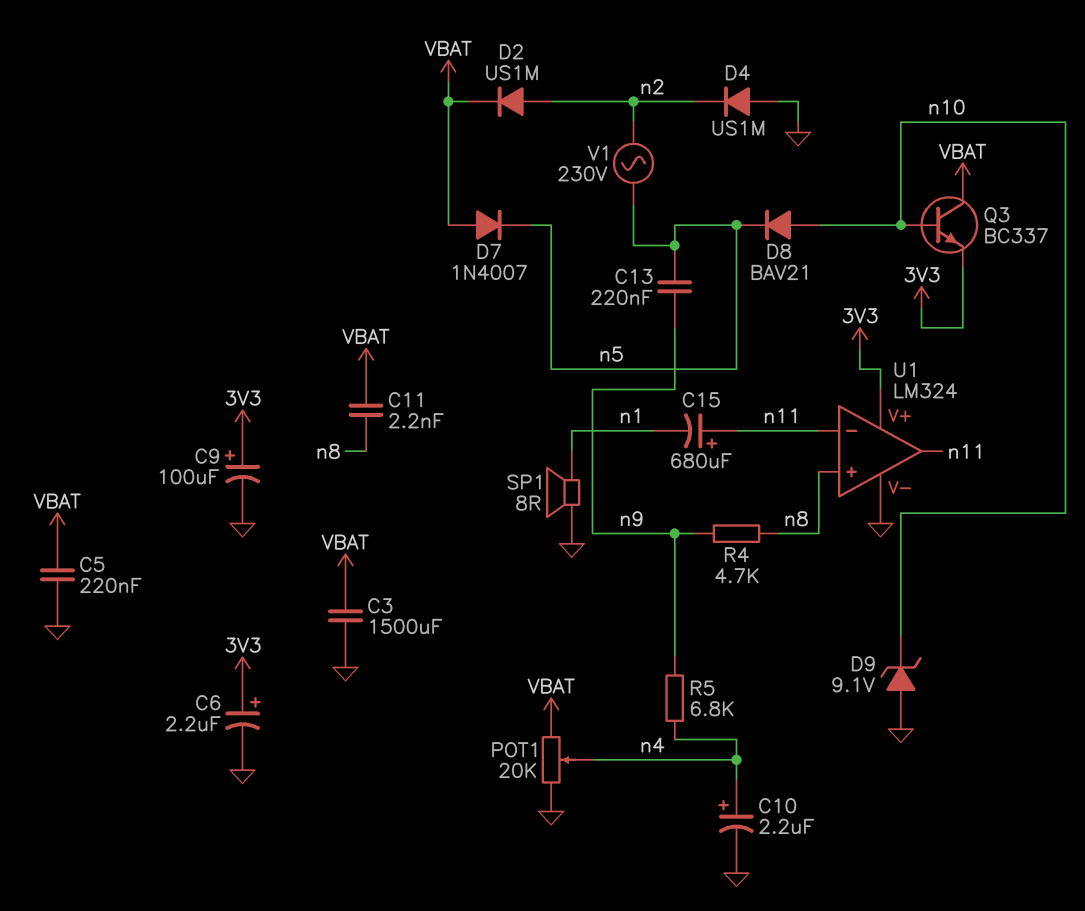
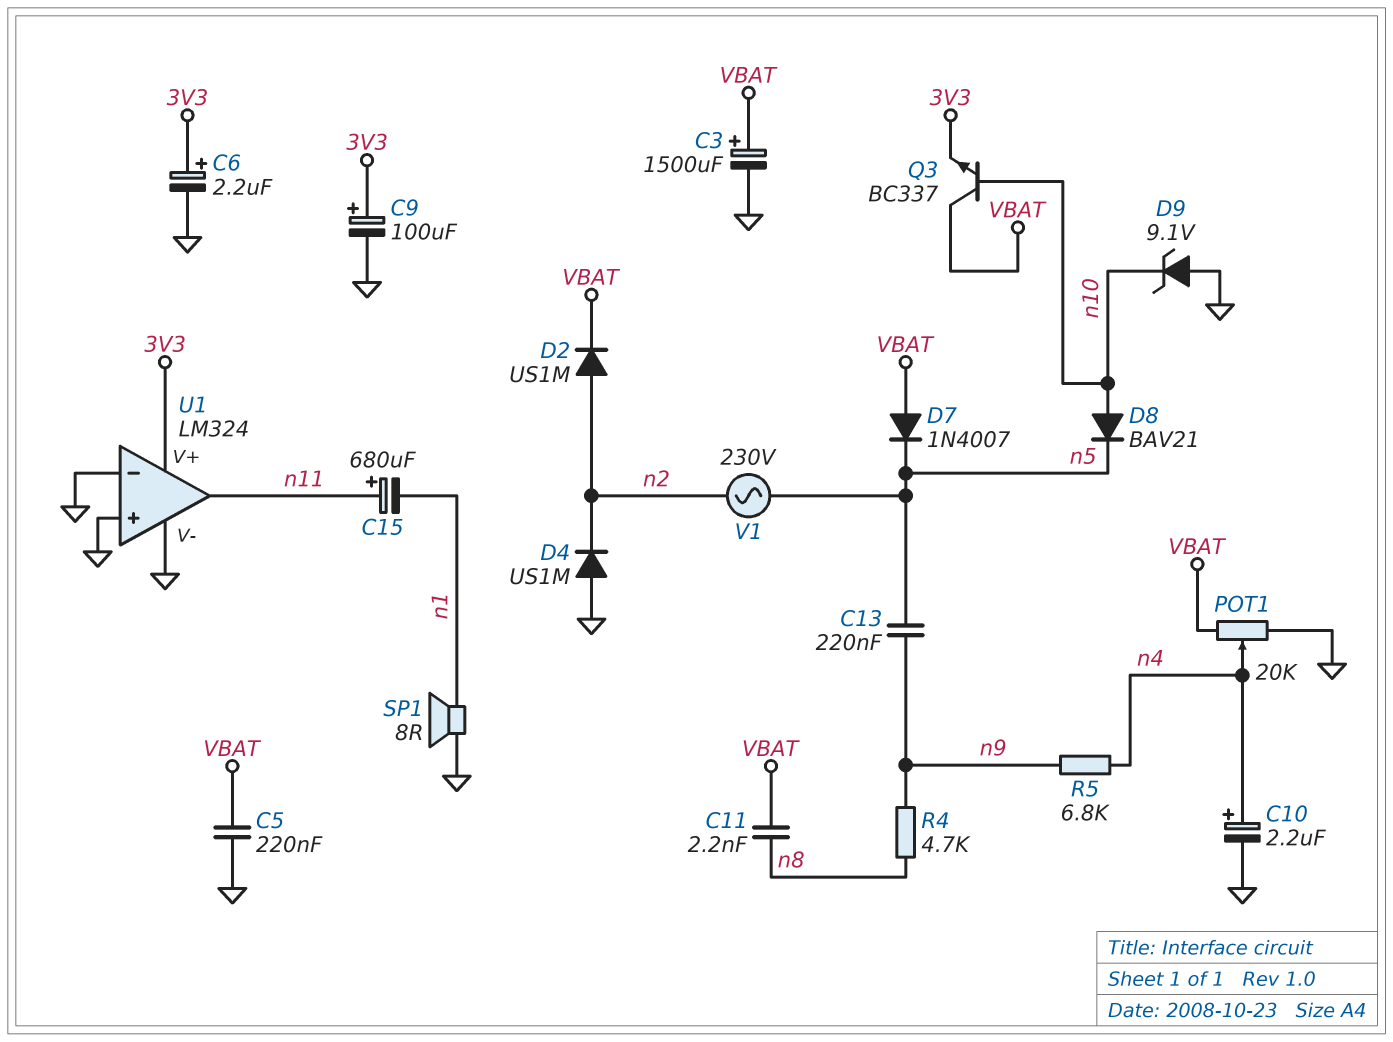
C3: 1500uF (GND, VBAT) -> 1500uF (plus VBAT, minus GND)
U1 pin in+: n8 -> GND
U1 pin in-: n11 -> GND

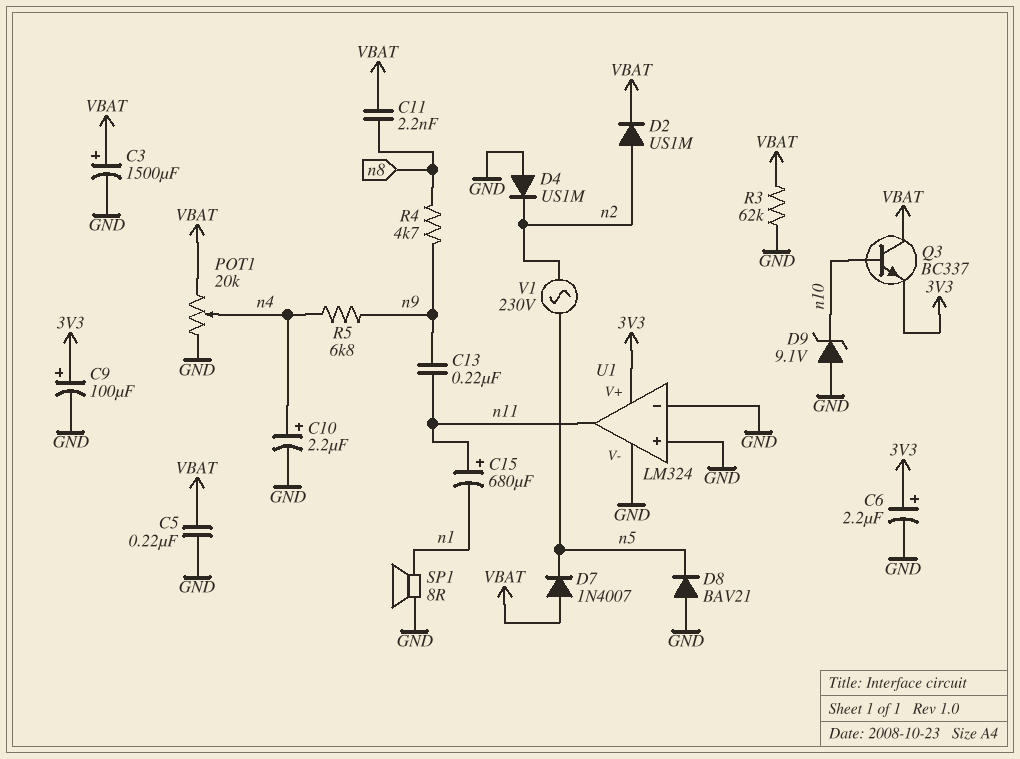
C13: 220nF (n5, n9) -> 220nF (n9, n11)
D8: diode BAV21 (A n10, K n5) -> diode BAV21 (A GND, K n5)
R3: none -> 62k (GND, VBAT)

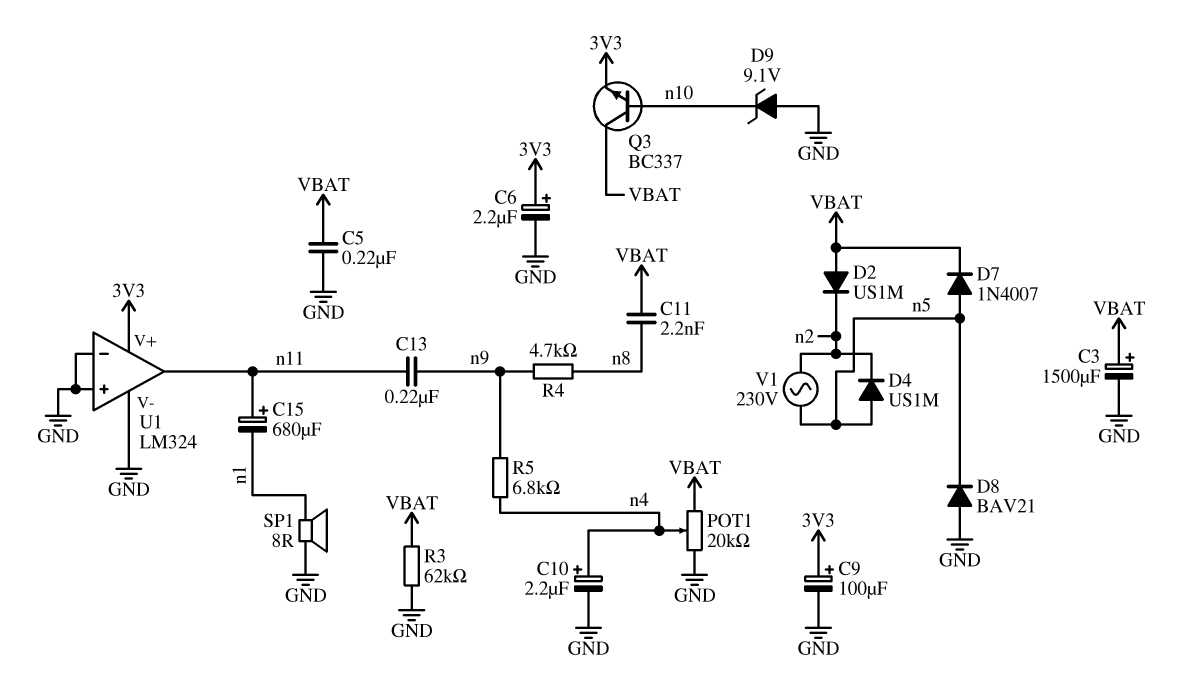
D2: diode US1M (A n2, K VBAT) -> diode US1M (A VBAT, K n2)
D4: diode US1M (A GND, K n2) -> diode US1M (A n5, K n2)
D7: diode 1N4007 (A VBAT, K n5) -> diode 1N4007 (A n5, K VBAT)

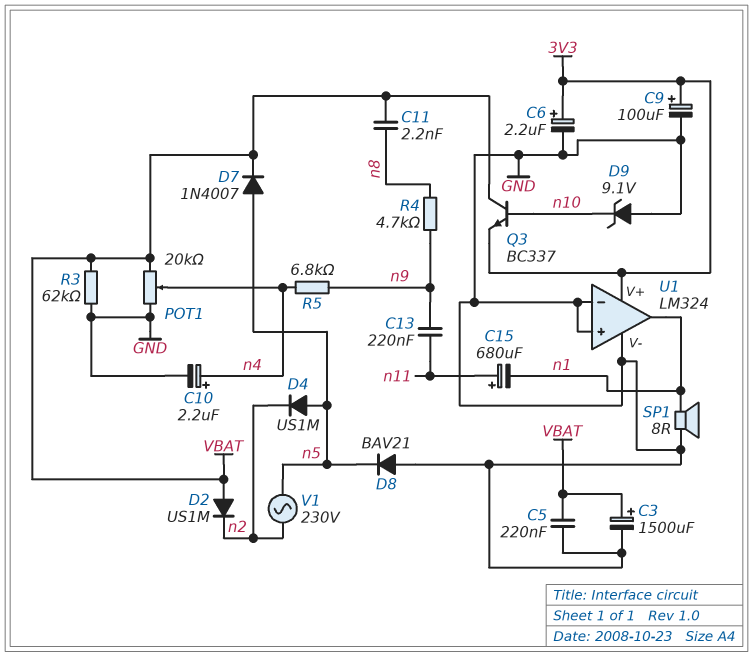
U1 pin out: n11 -> n1

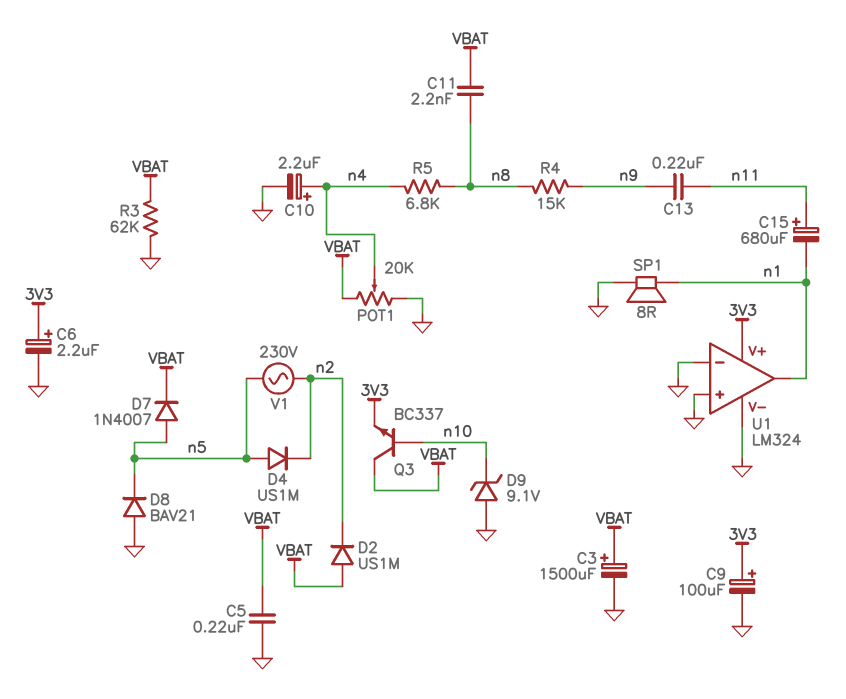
R4: 4.7k (n8, n9) -> 15k (n8, n9)
R5: 6.8k (n4, n9) -> 6.8k (n4, n8)

